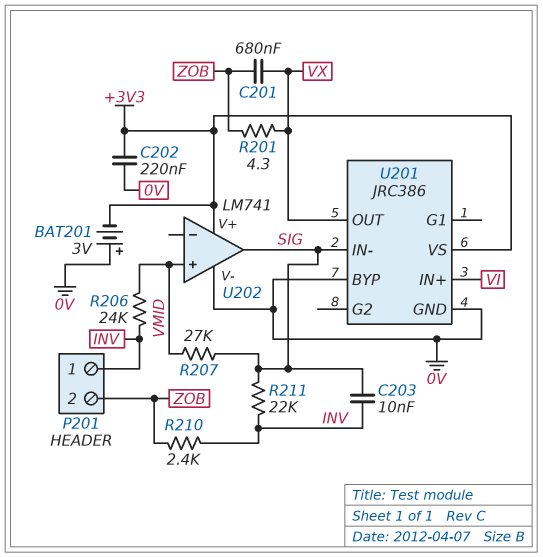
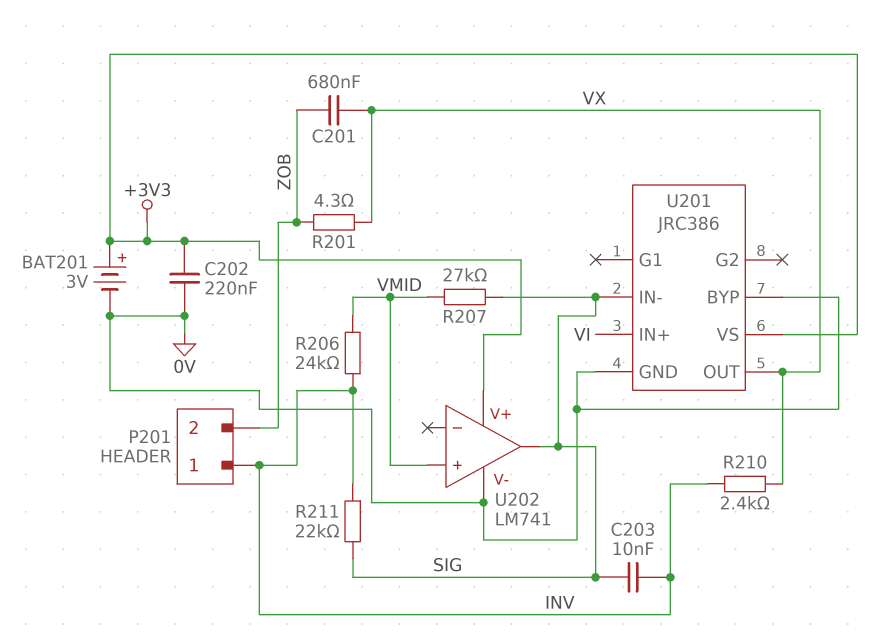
BAT201: 3V (plus 0V, minus +3V3) -> 3V (plus +3V3, minus 0V)
R210: 2.4k (INV, ZOB) -> 2.4k (INV, VX)

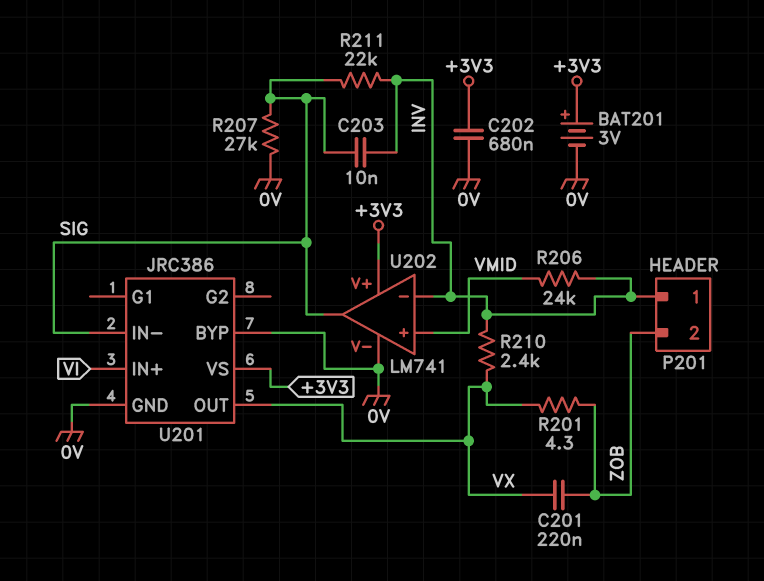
C201: 680nF (VX, ZOB) -> 220nF (VX, ZOB)
C202: 220nF (+3V3, 0V) -> 680nF (+3V3, 0V)
R207: 27k (SIG, VMID) -> 27k (0V, SIG)
U202 pin in-: none -> INV

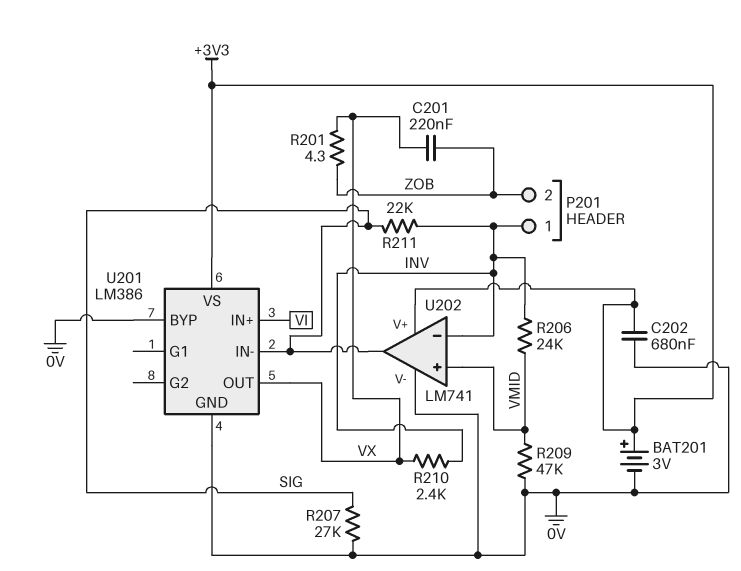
C203: 10nF (INV, SIG) -> none
R209: none -> 47k (0V, VMID)
U201: JRC386 -> LM386

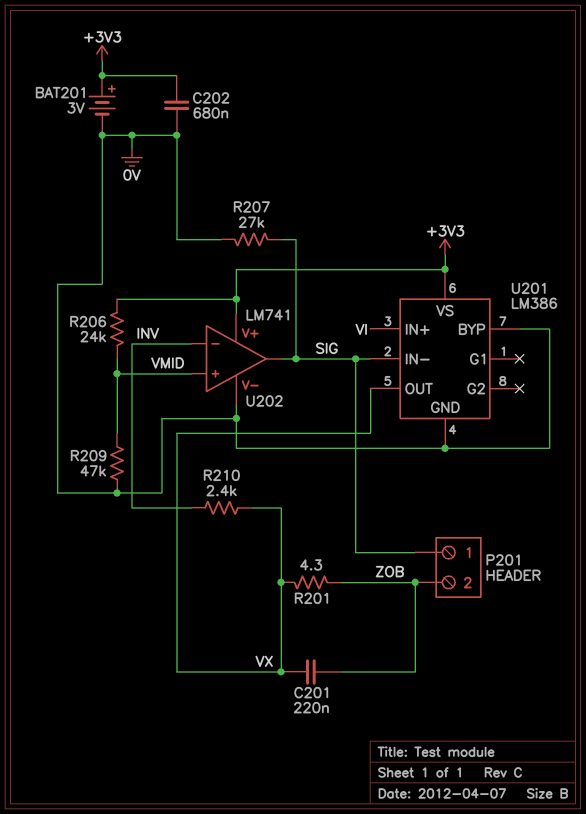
P201 pin 1: INV -> SIG
R206: 24k (INV, VMID) -> 24k (+3V3, VMID)
R211: 22k (INV, SIG) -> none

